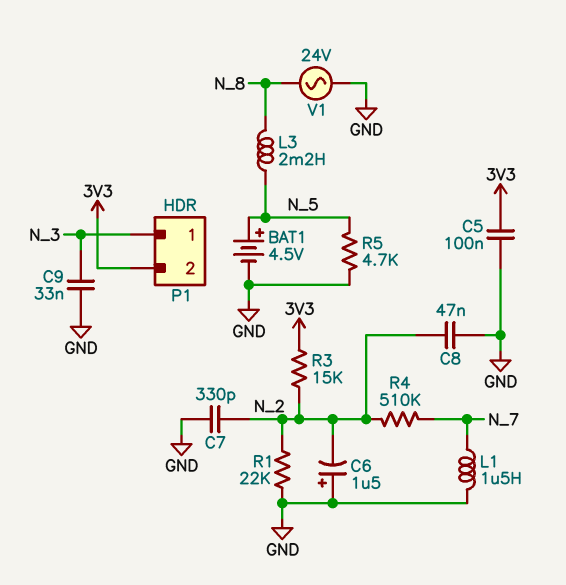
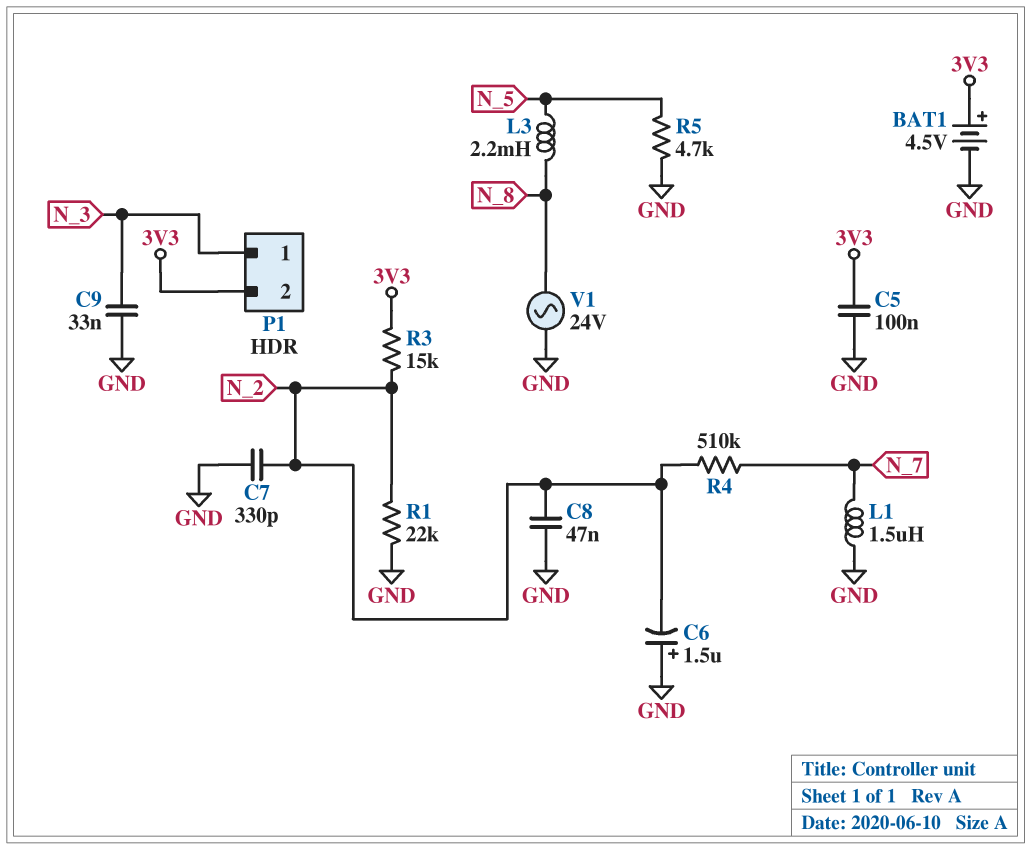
BAT1: 4.5V (plus N_5, minus GND) -> 4.5V (plus 3V3, minus GND)

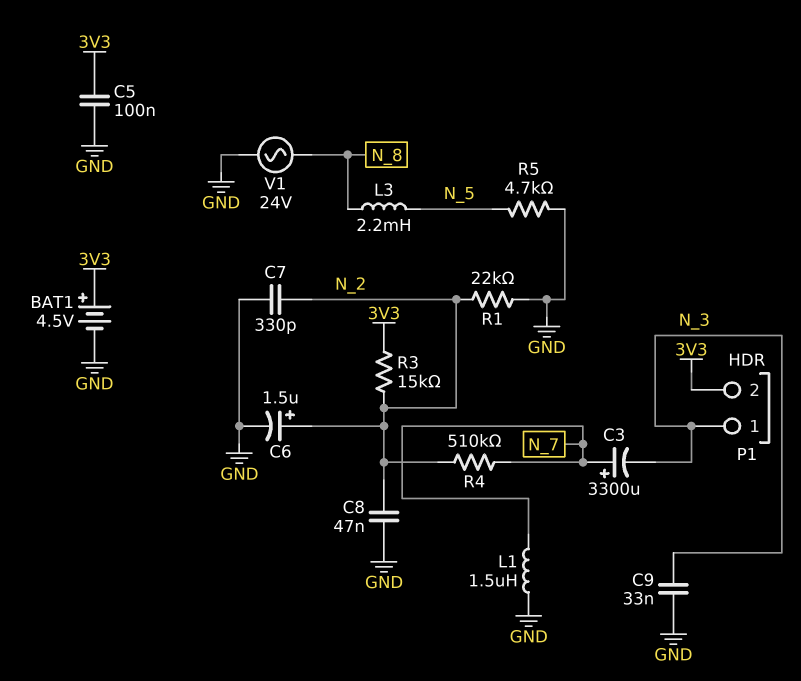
C3: none -> 3300uF (plus N_7, minus N_3)
C6: 1.5uF (plus GND, minus N_2) -> 1.5uF (plus N_2, minus GND)

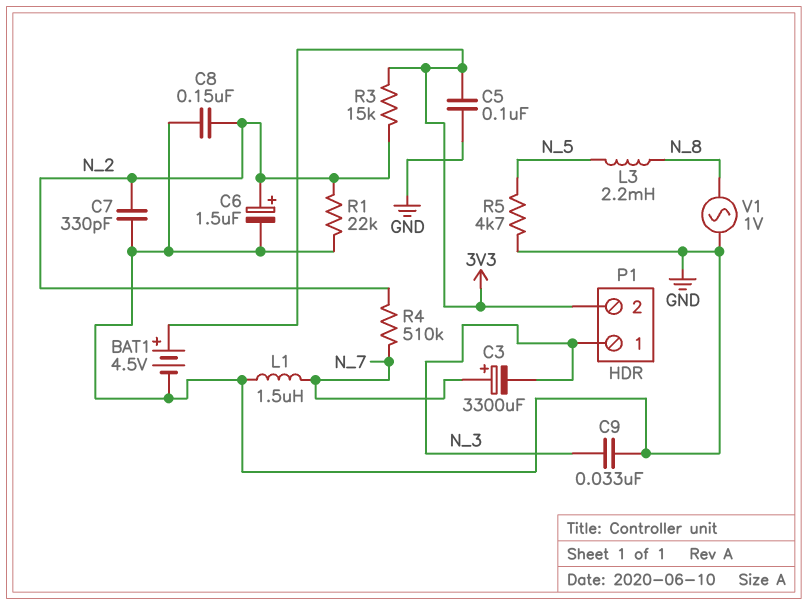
C8: 47nF (GND, N_2) -> 150nF (GND, N_2)
V1: AC 24V (GND, N_8) -> AC 1V (GND, N_8)

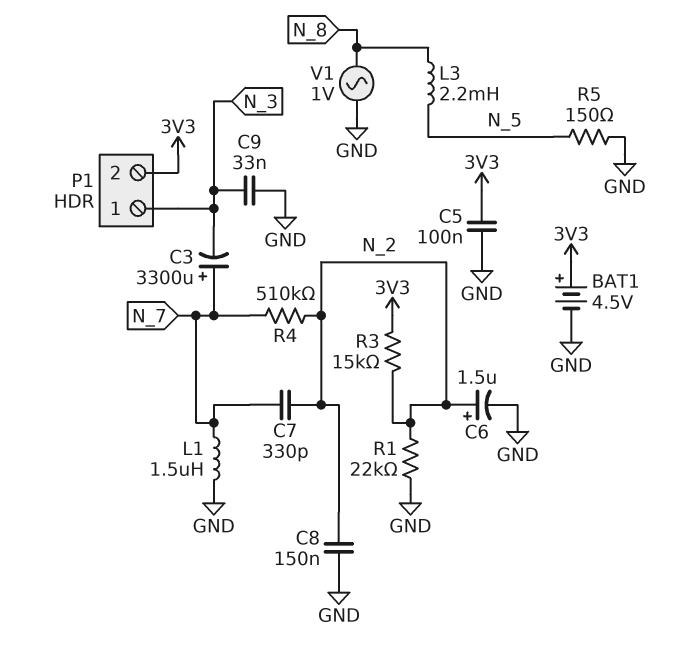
C7: 330pF (GND, N_2) -> 330pF (N_2, N_7)
R5: 4.7k (GND, N_5) -> 150 (GND, N_5)

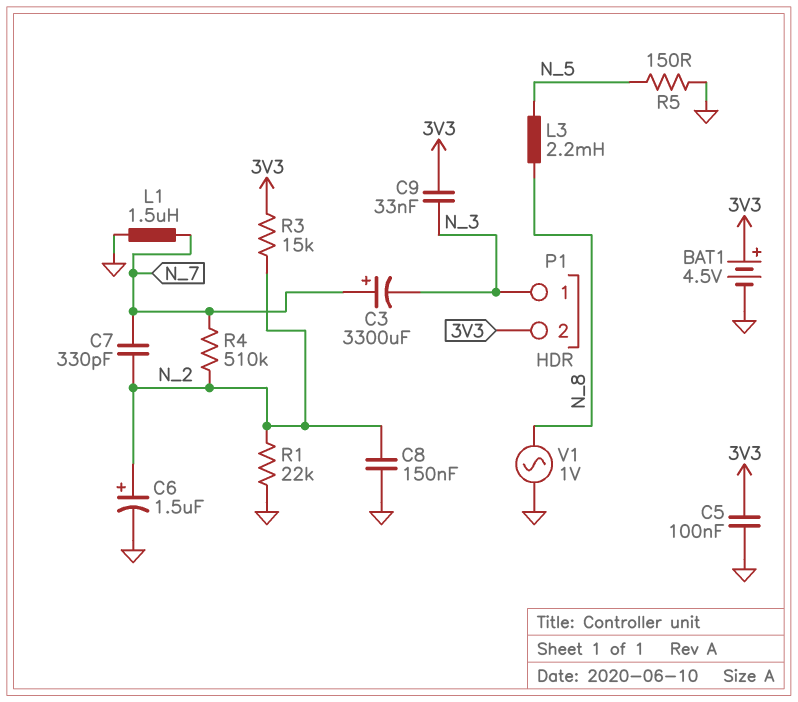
C9: 33nF (GND, N_3) -> 33nF (3V3, N_3)

